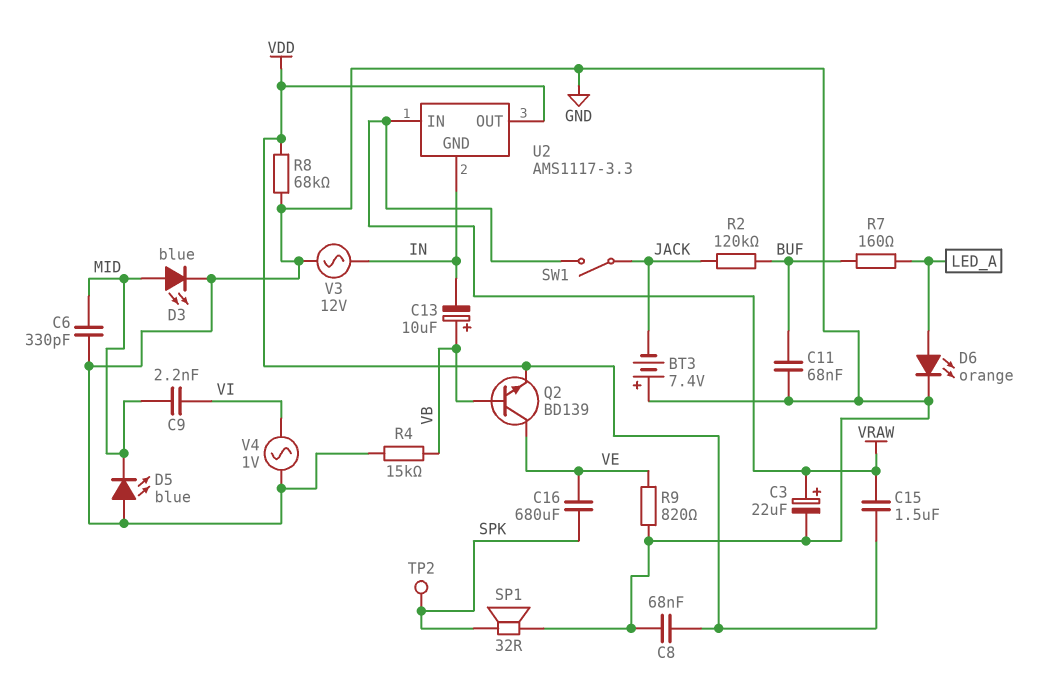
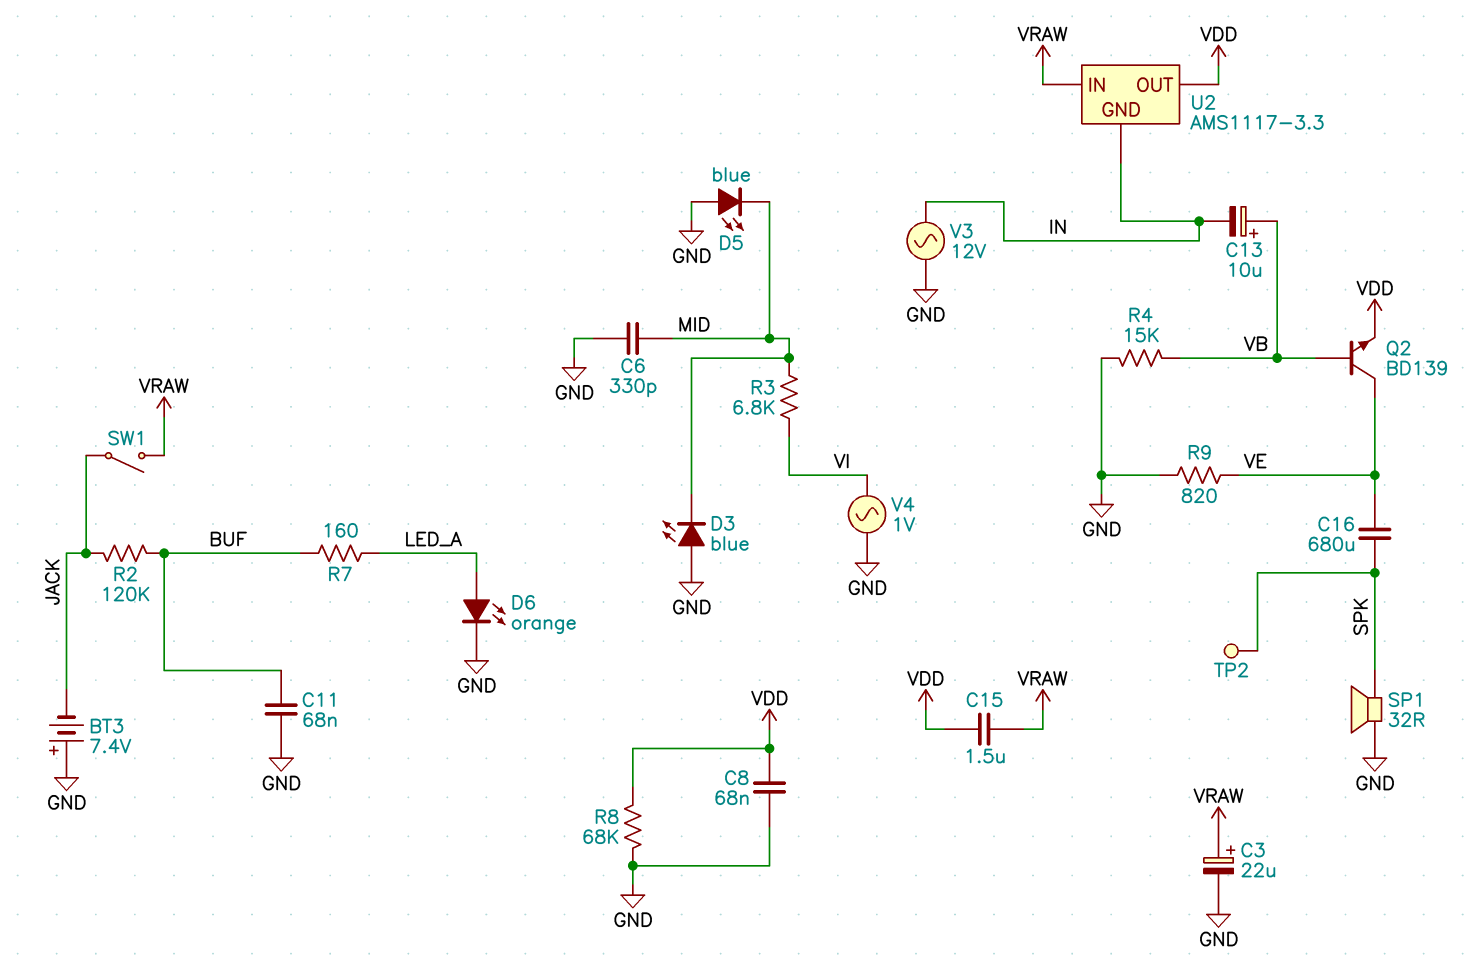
C9: 2.2nF (MID, VI) -> none
D3: LED blue (A MID, K GND) -> LED blue (A GND, K MID)
R3: none -> 6.8k (MID, VI)

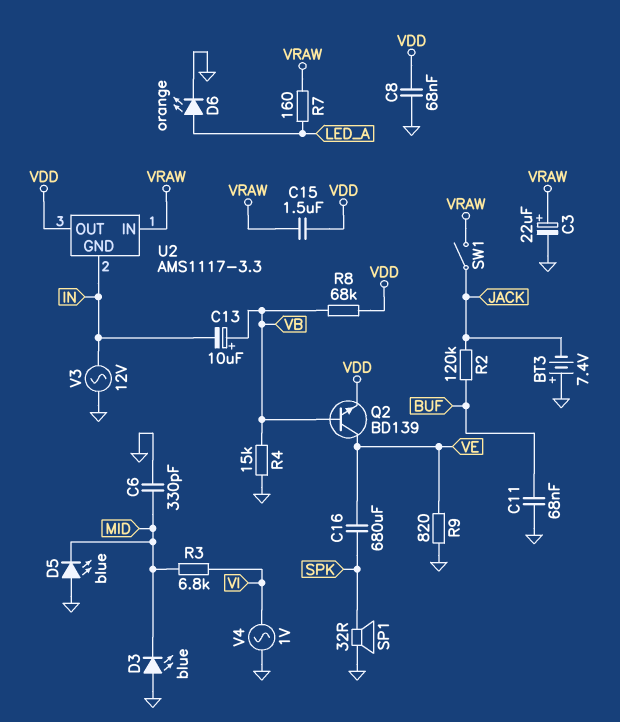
R7: 160 (BUF, LED_A) -> 160 (LED_A, VRAW)
R8: 68k (GND, VDD) -> 68k (VB, VDD)
TP2: test point (SPK) -> none

